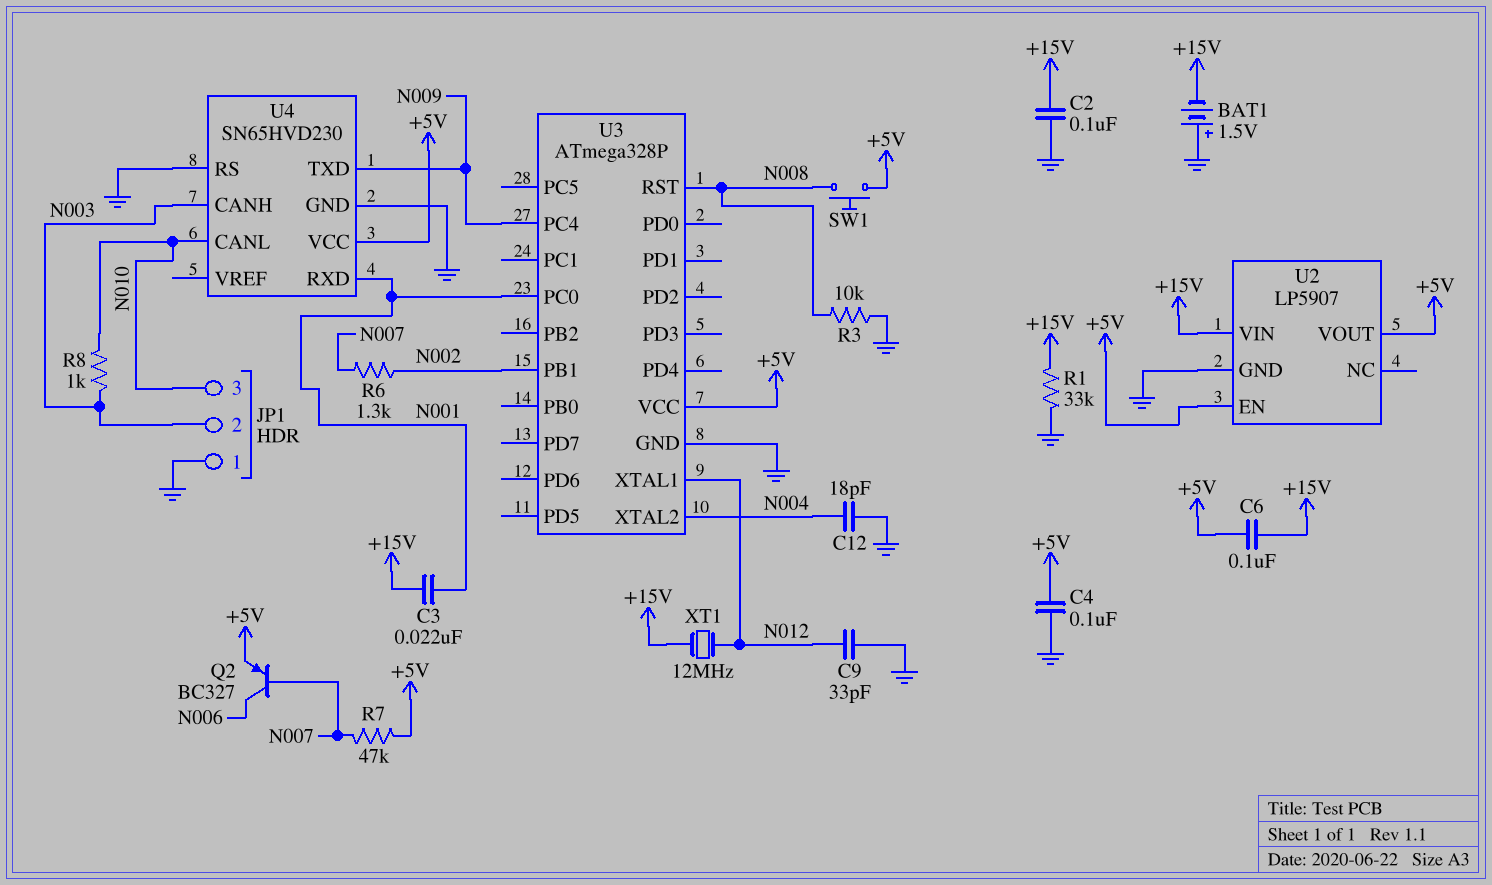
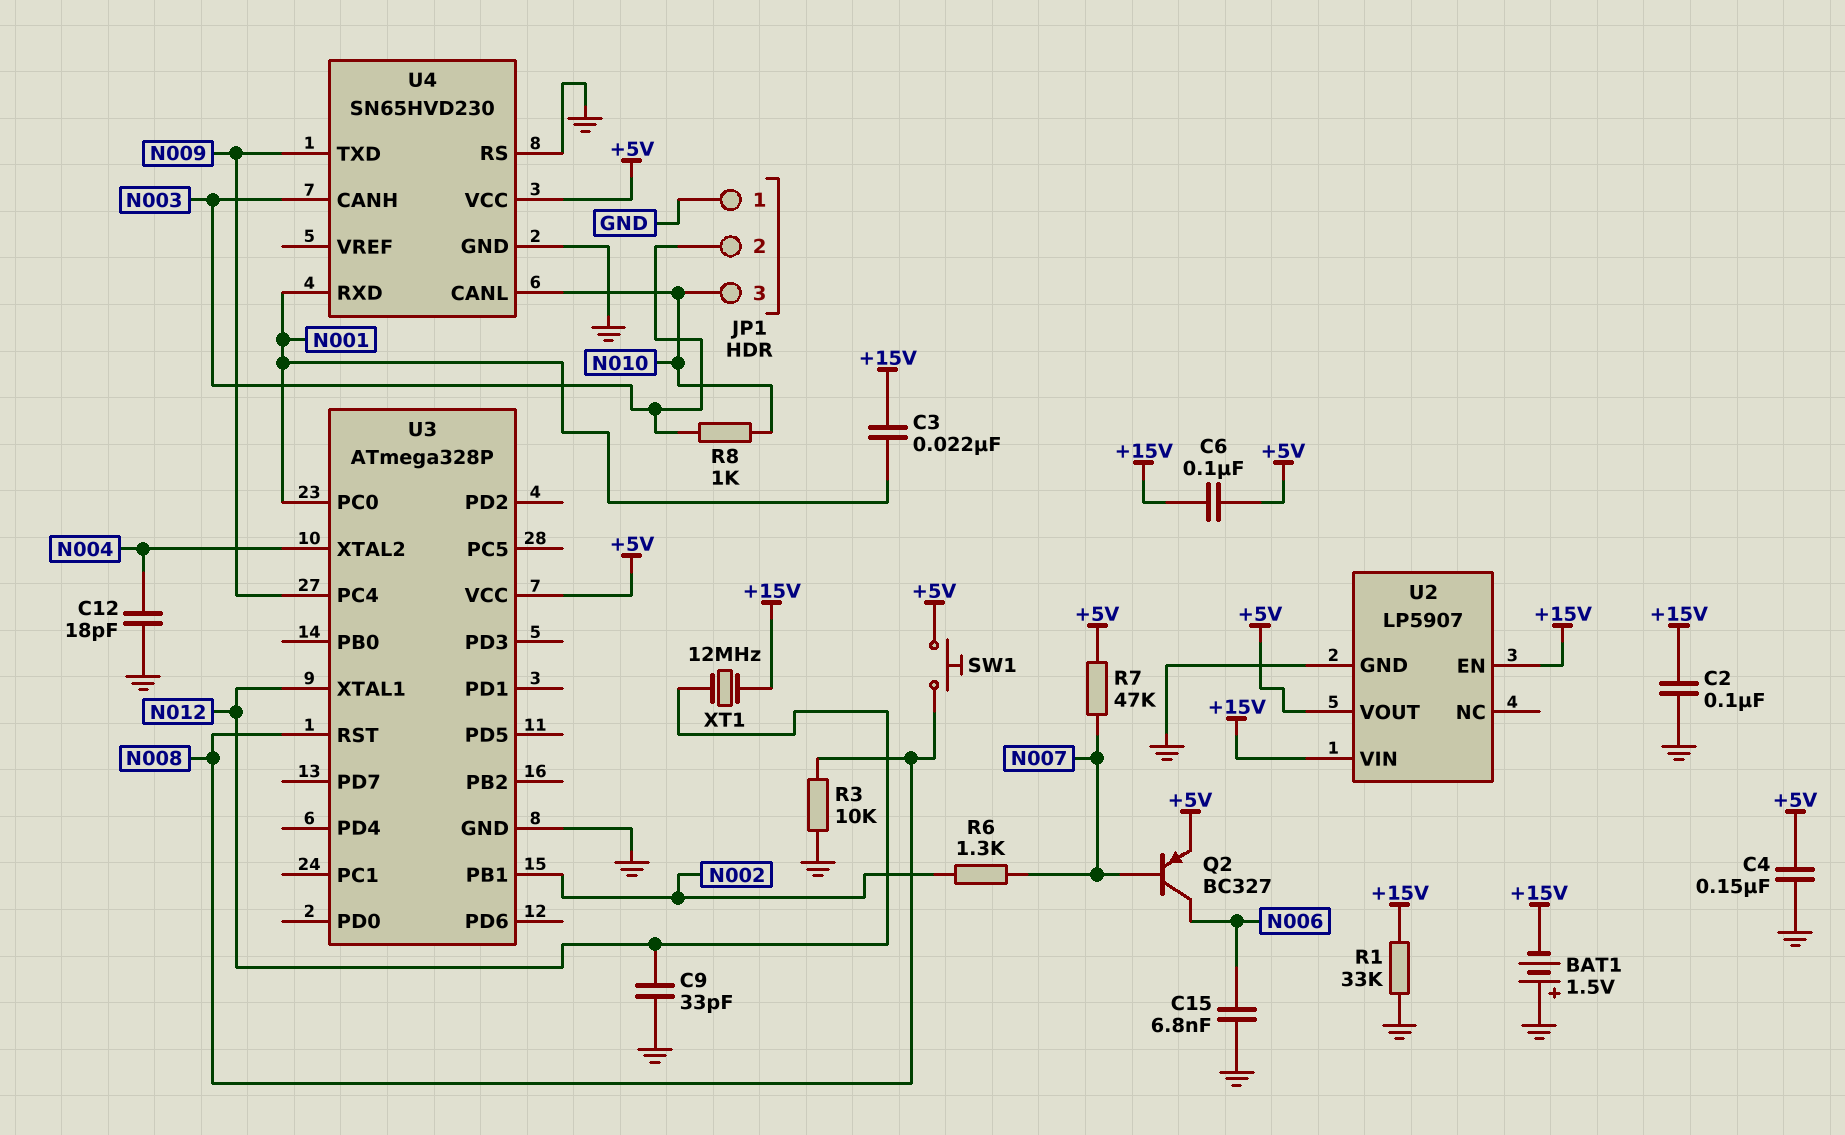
C4: 100nF (+5V, GND) -> 150nF (+5V, GND)
C15: none -> 6.8nF (GND, N006)
U2 pin EN: +5V -> +15V

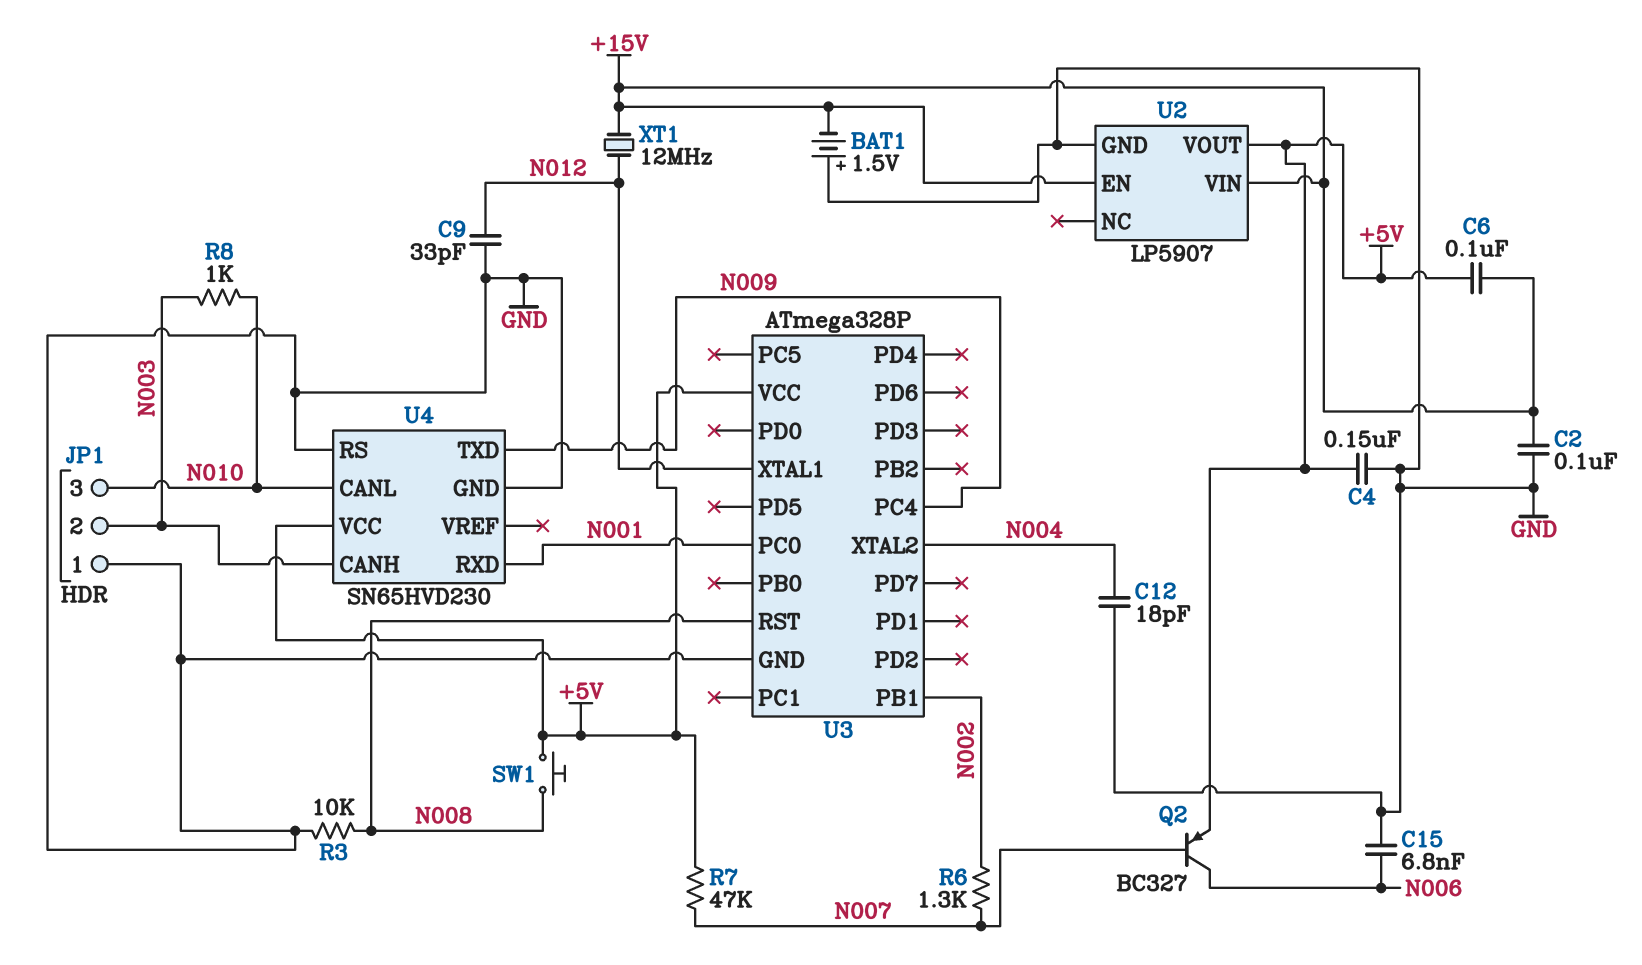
C3: 22nF (+15V, N001) -> none
R1: 33k (+15V, GND) -> none

